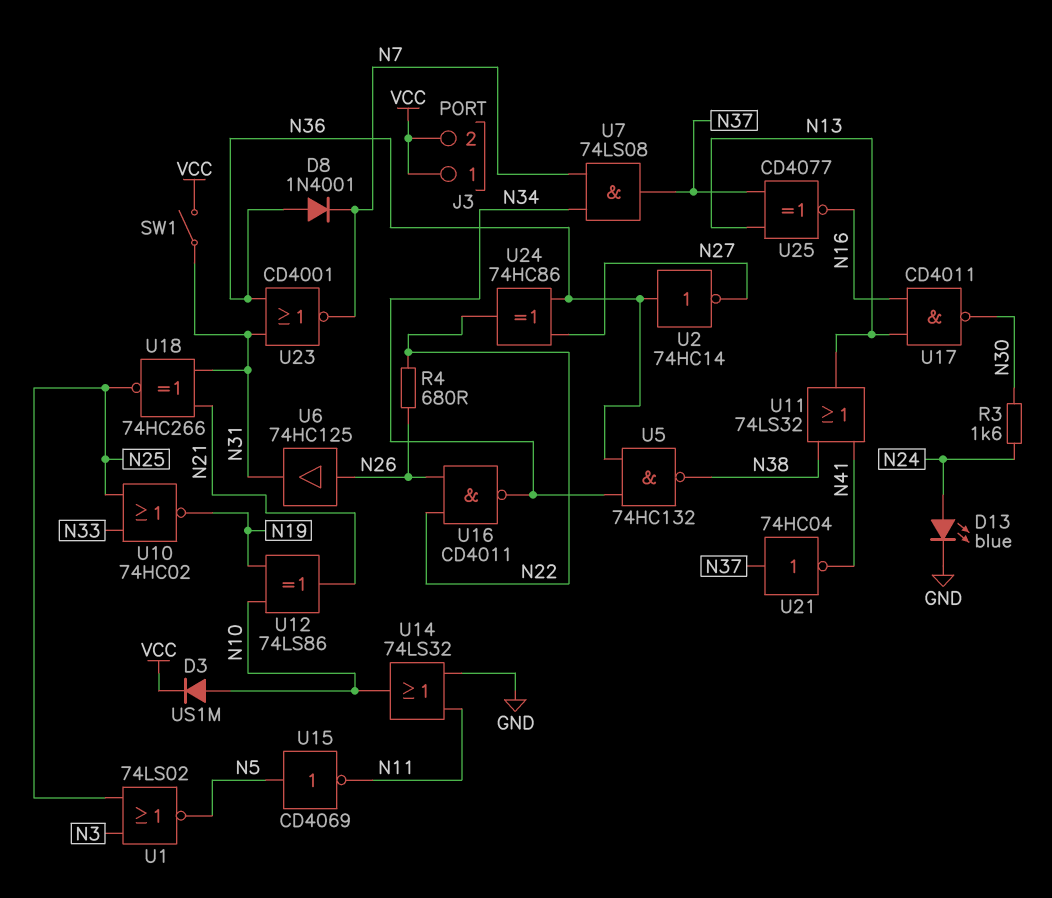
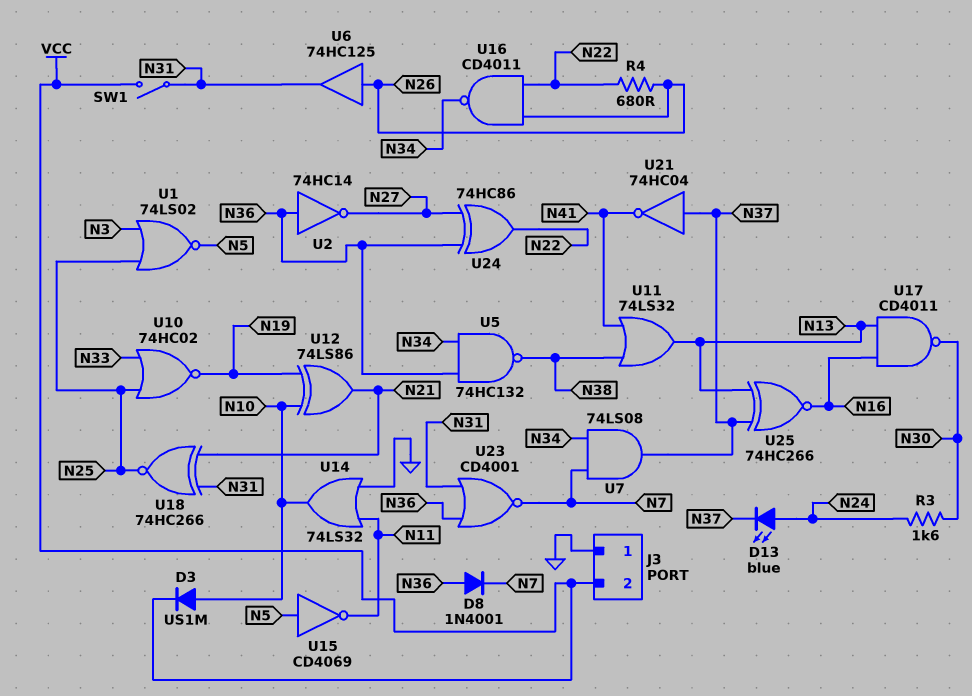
D13: LED blue (A N24, K GND) -> LED blue (A N24, K N37)
J3 pin 1: VCC -> GND
U25: XNOR CD4077 (in N13, in N37, out N16) -> XNOR 74HC266 (in N13, in N37, out N16)

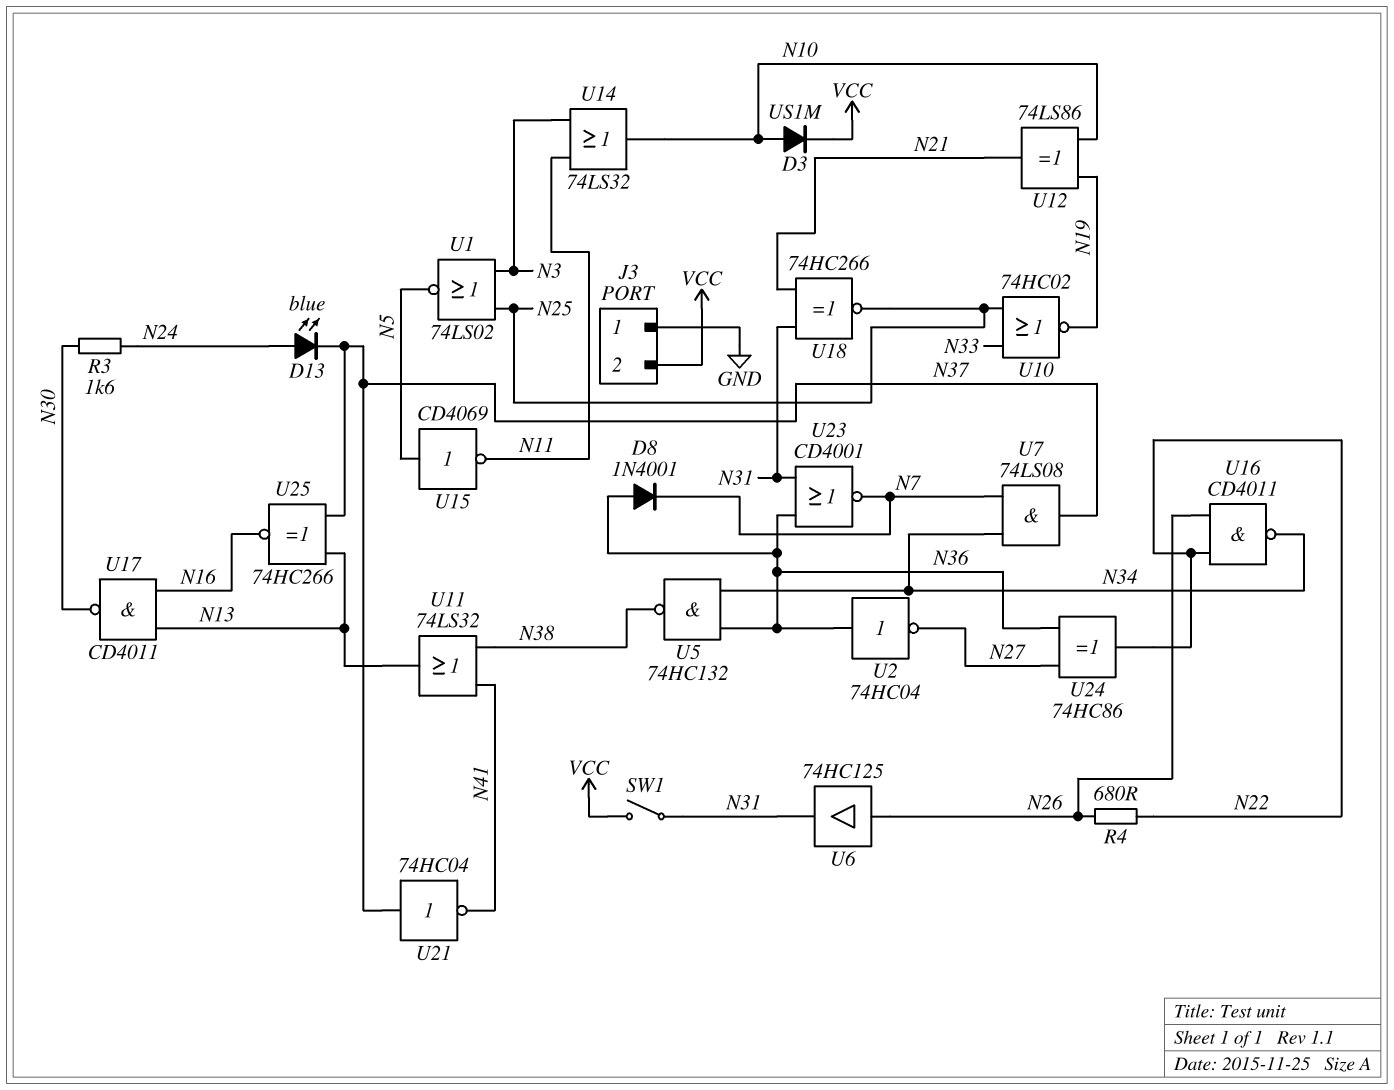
U2: NOT 74HC14 (in N36, out N27) -> NOT 74HC04 (in N36, out N27)
U14: OR 74LS32 (in GND, in N11, out N10) -> OR 74LS32 (in N3, in N11, out N10)

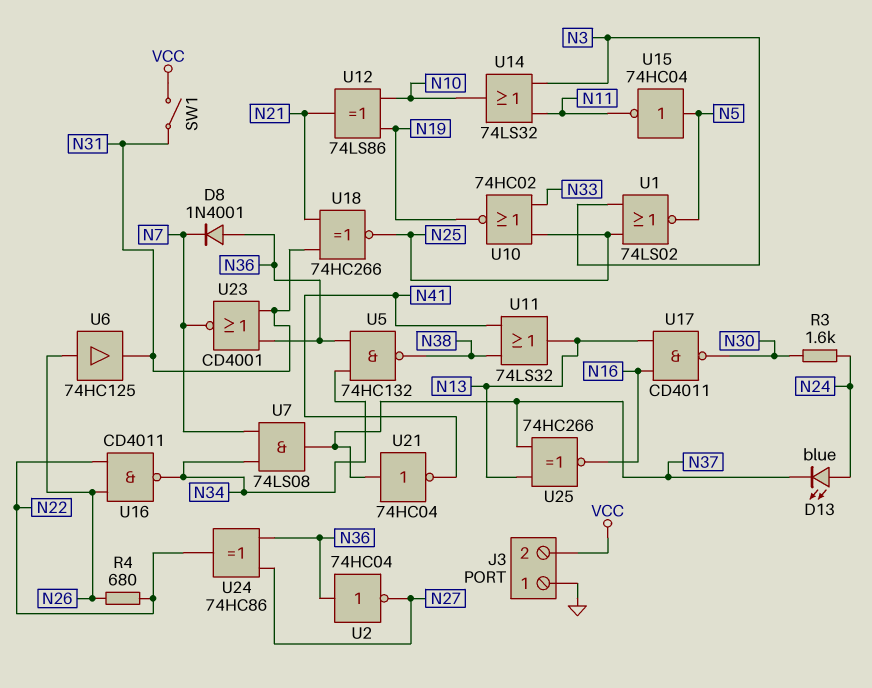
D3: diode US1M (A N10, K VCC) -> none
U15: NOT CD4069 (in N5, out N11) -> NOT 74HC04 (in N5, out N11)

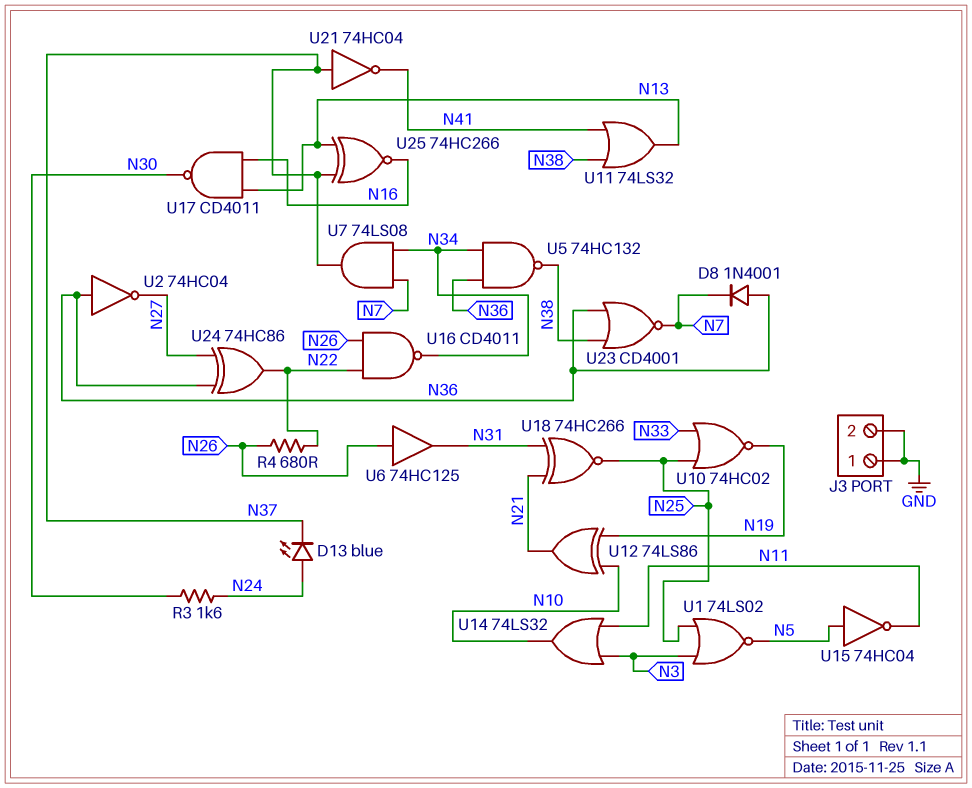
J3 pin 2: VCC -> GND
SW1: switch (N31, VCC) -> none
U23: NOR CD4001 (in N31, in N36, out N7) -> NOR CD4001 (in N36, in N38, out N7)

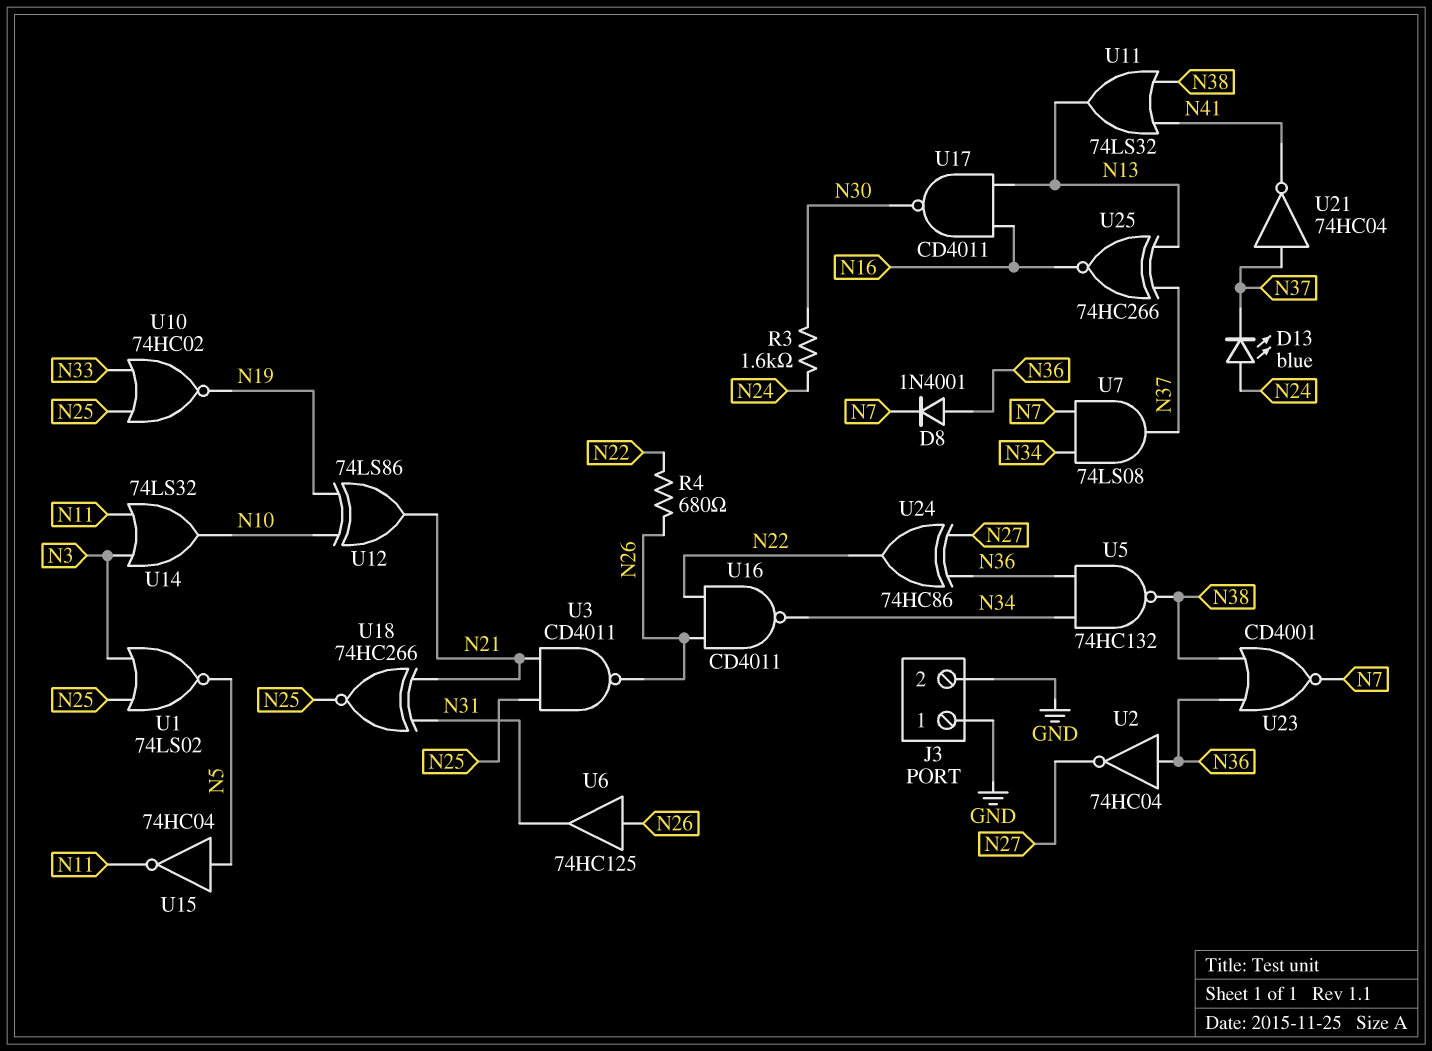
U3: none -> NAND CD4011 (in N21, in N25, out N26)

